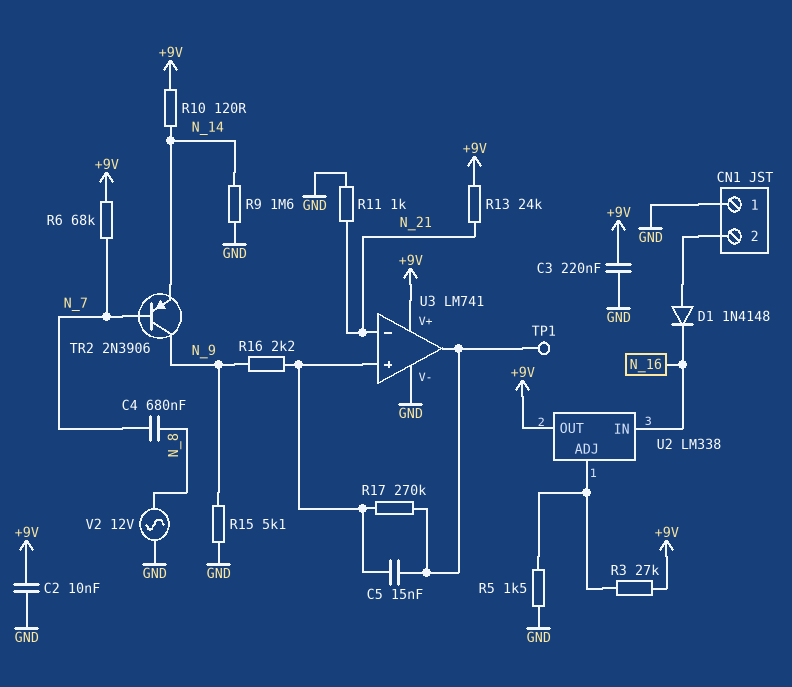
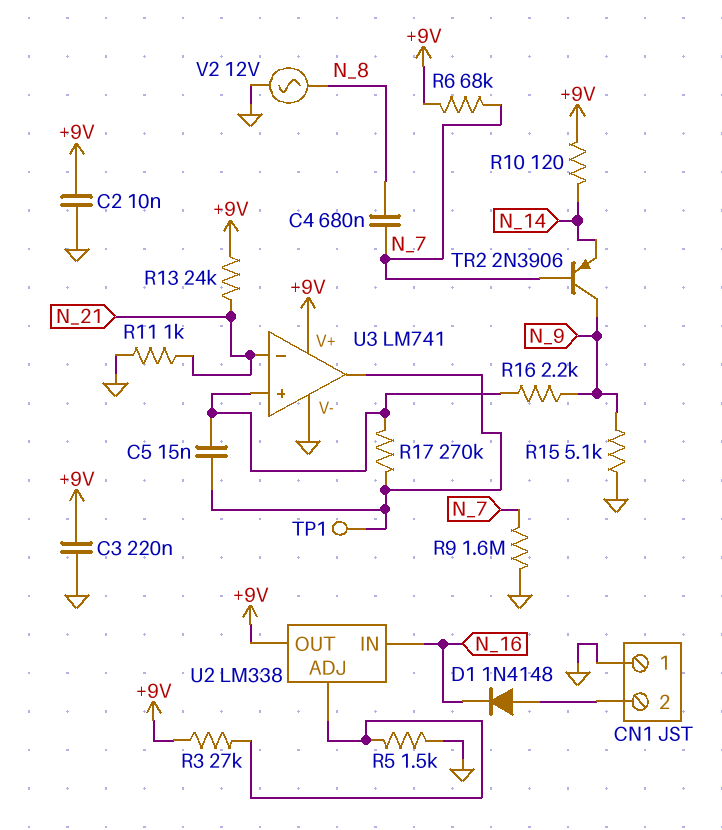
R9: 1.6M (GND, N_14) -> 1.6M (GND, N_7)

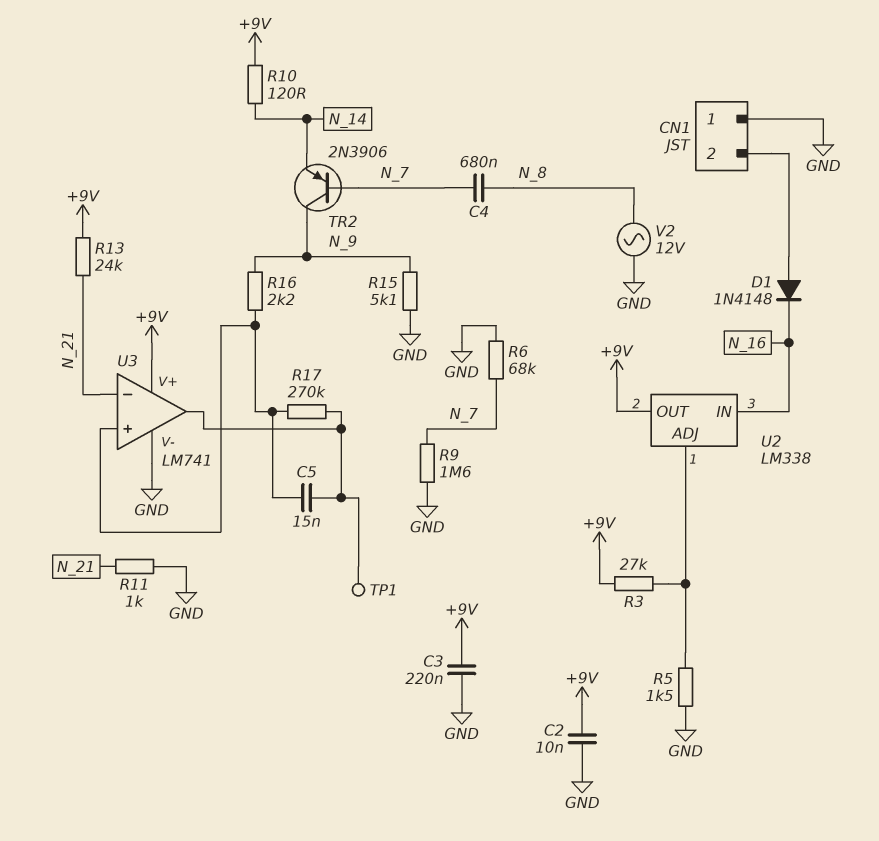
R6: 68k (+9V, N_7) -> 68k (GND, N_7)

